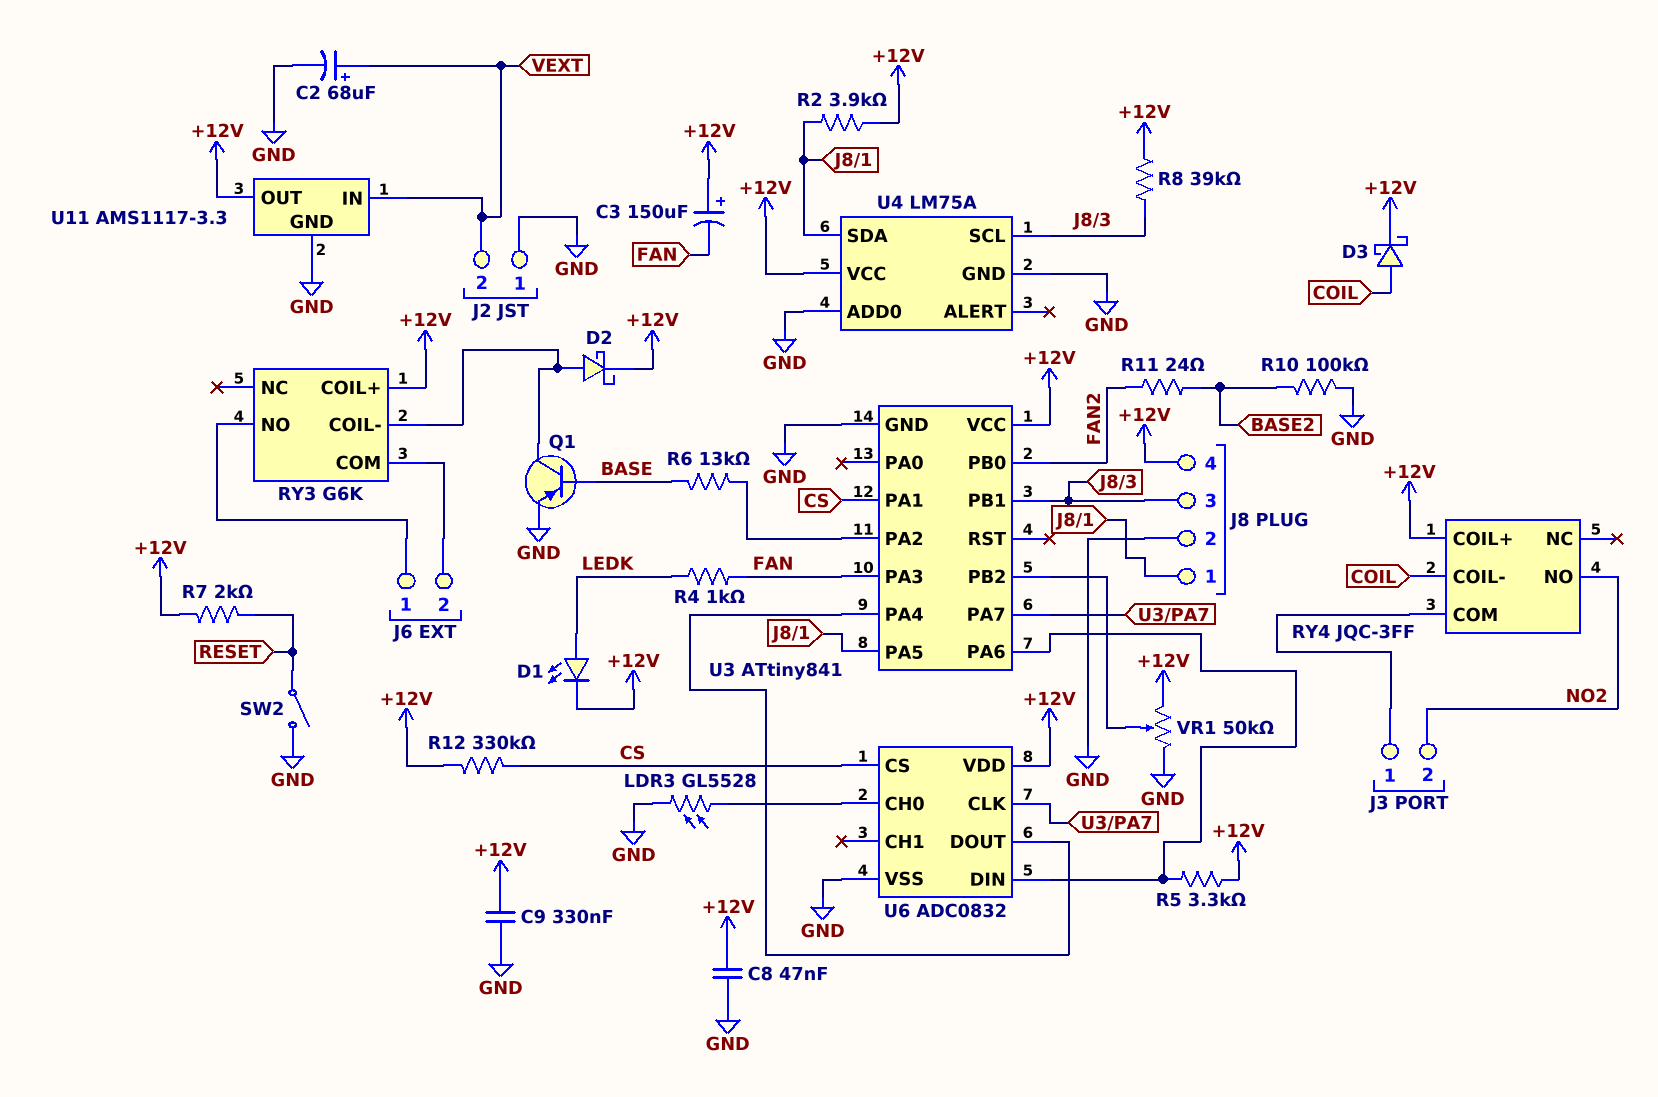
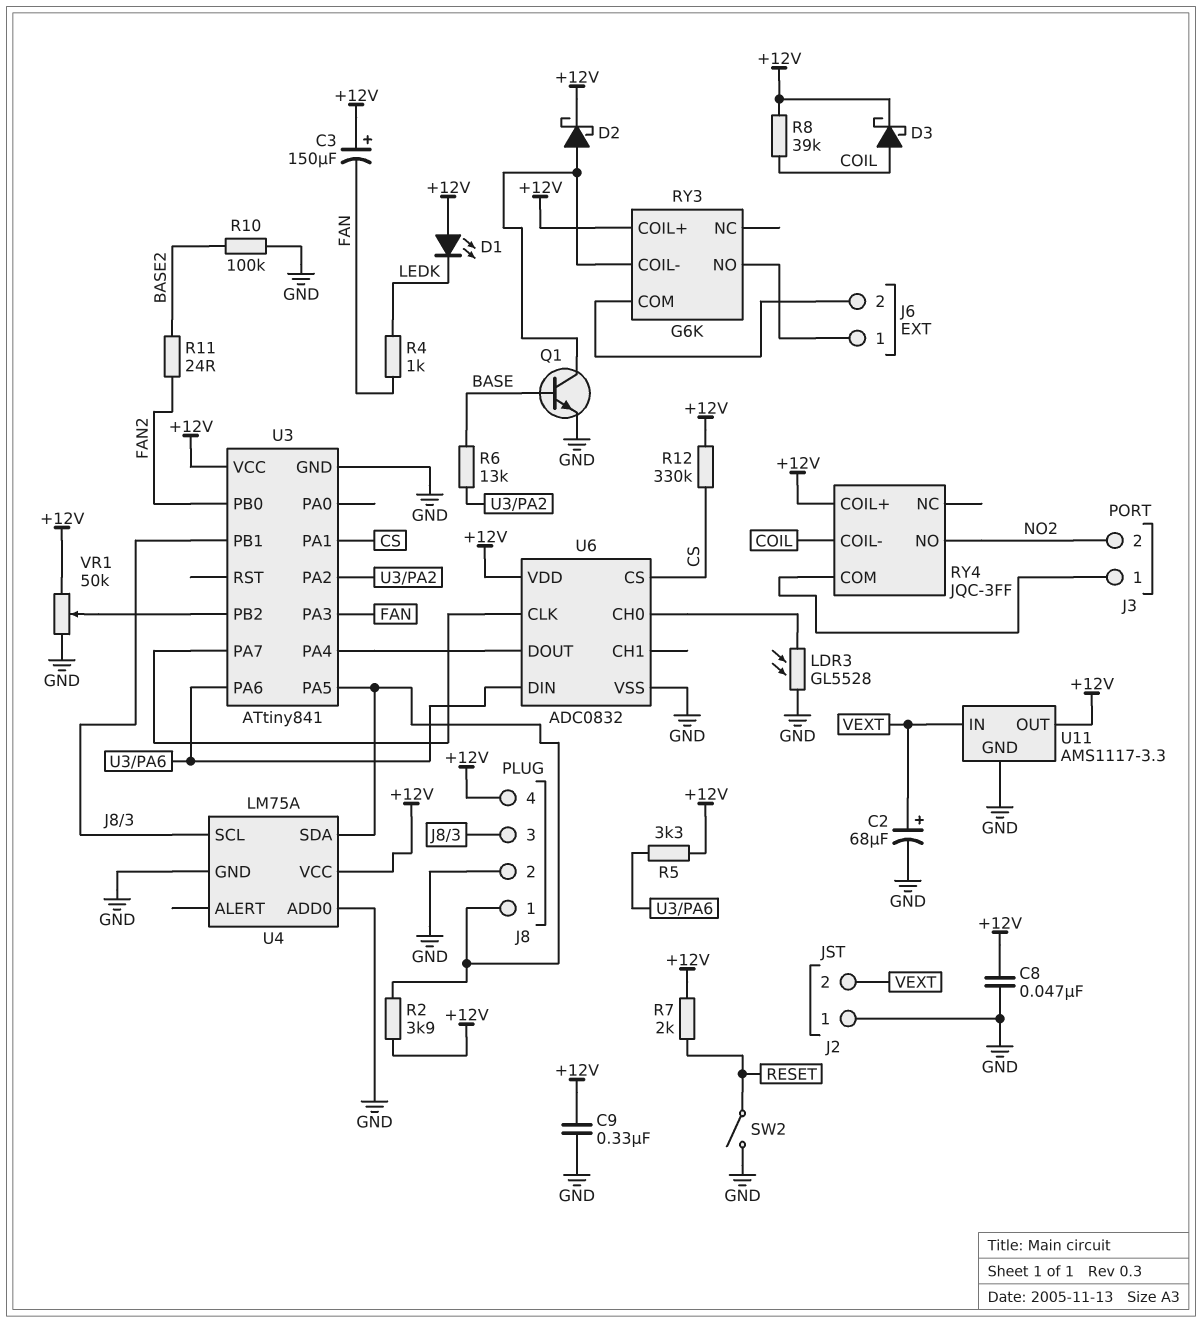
D1: LED (A LEDK, K +12V) -> LED (A +12V, K LEDK)
Q1: PNP (B BASE, C RY3/COIL-, E GND) -> NPN (B BASE, C RY3/COIL-, E GND)
R8: 39k (+12V, J8/3) -> 39k (+12V, COIL)

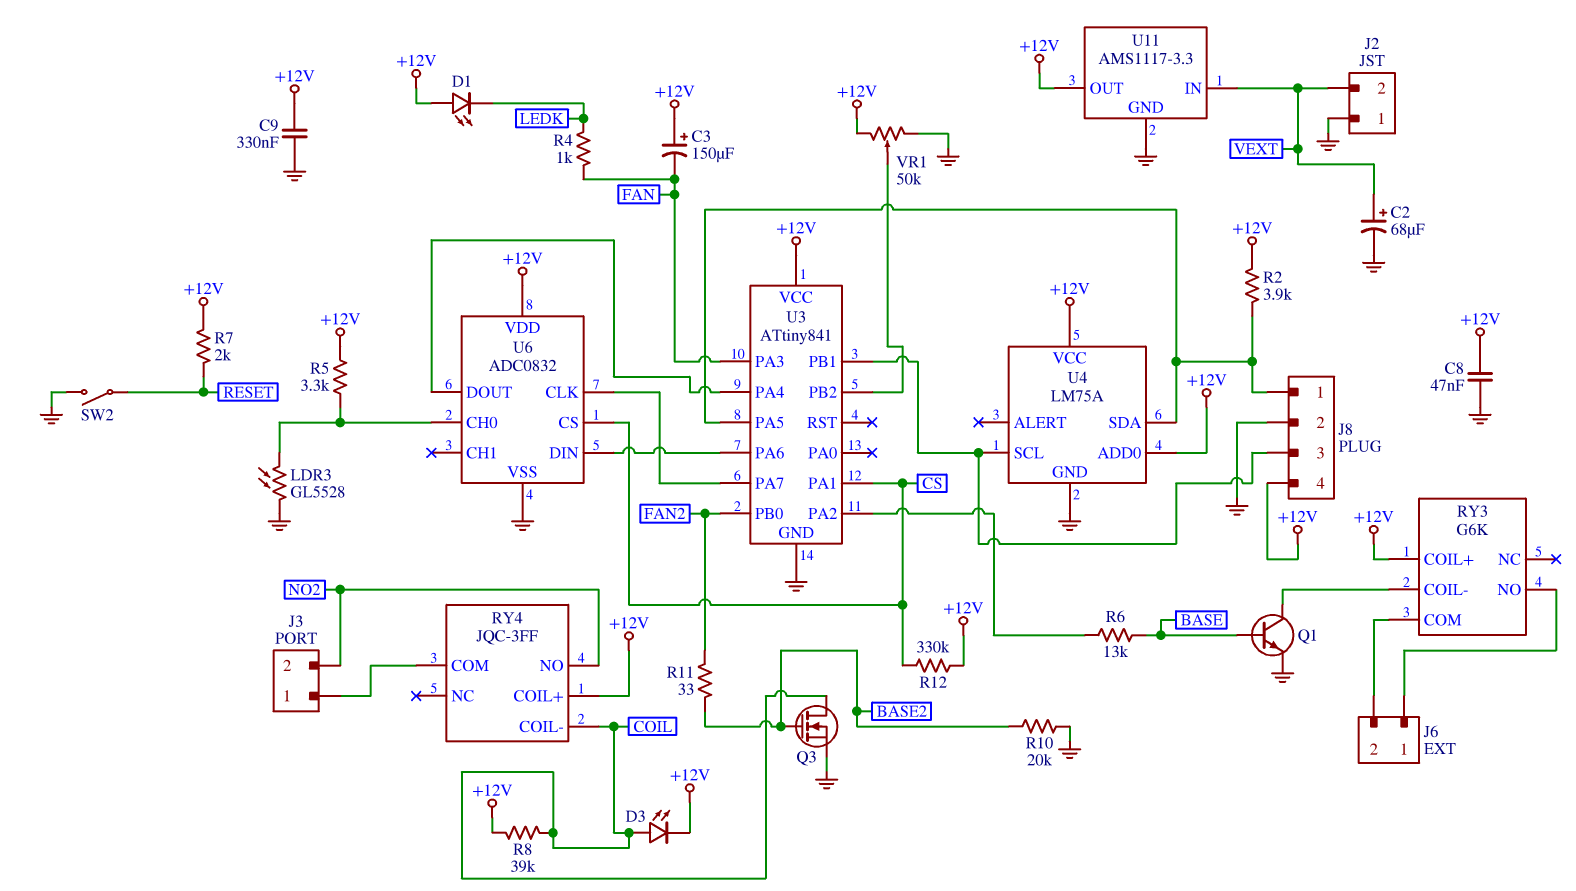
D2: schottky (A RY3/COIL-, K +12V) -> none
D3: schottky (A COIL, K +12V) -> LED (A COIL, K +12V)
Q3: none -> NMOS (G BASE2, D COIL, S GND)
R5: 3.3k (+12V, U3/PA6) -> 3.3k (+12V, U6/CH0)
R10: 100k (BASE2, GND) -> 20k (BASE2, GND)
R11: 24 (BASE2, FAN2) -> 33 (BASE2, FAN2)
U4 pin ADD0: GND -> +12V

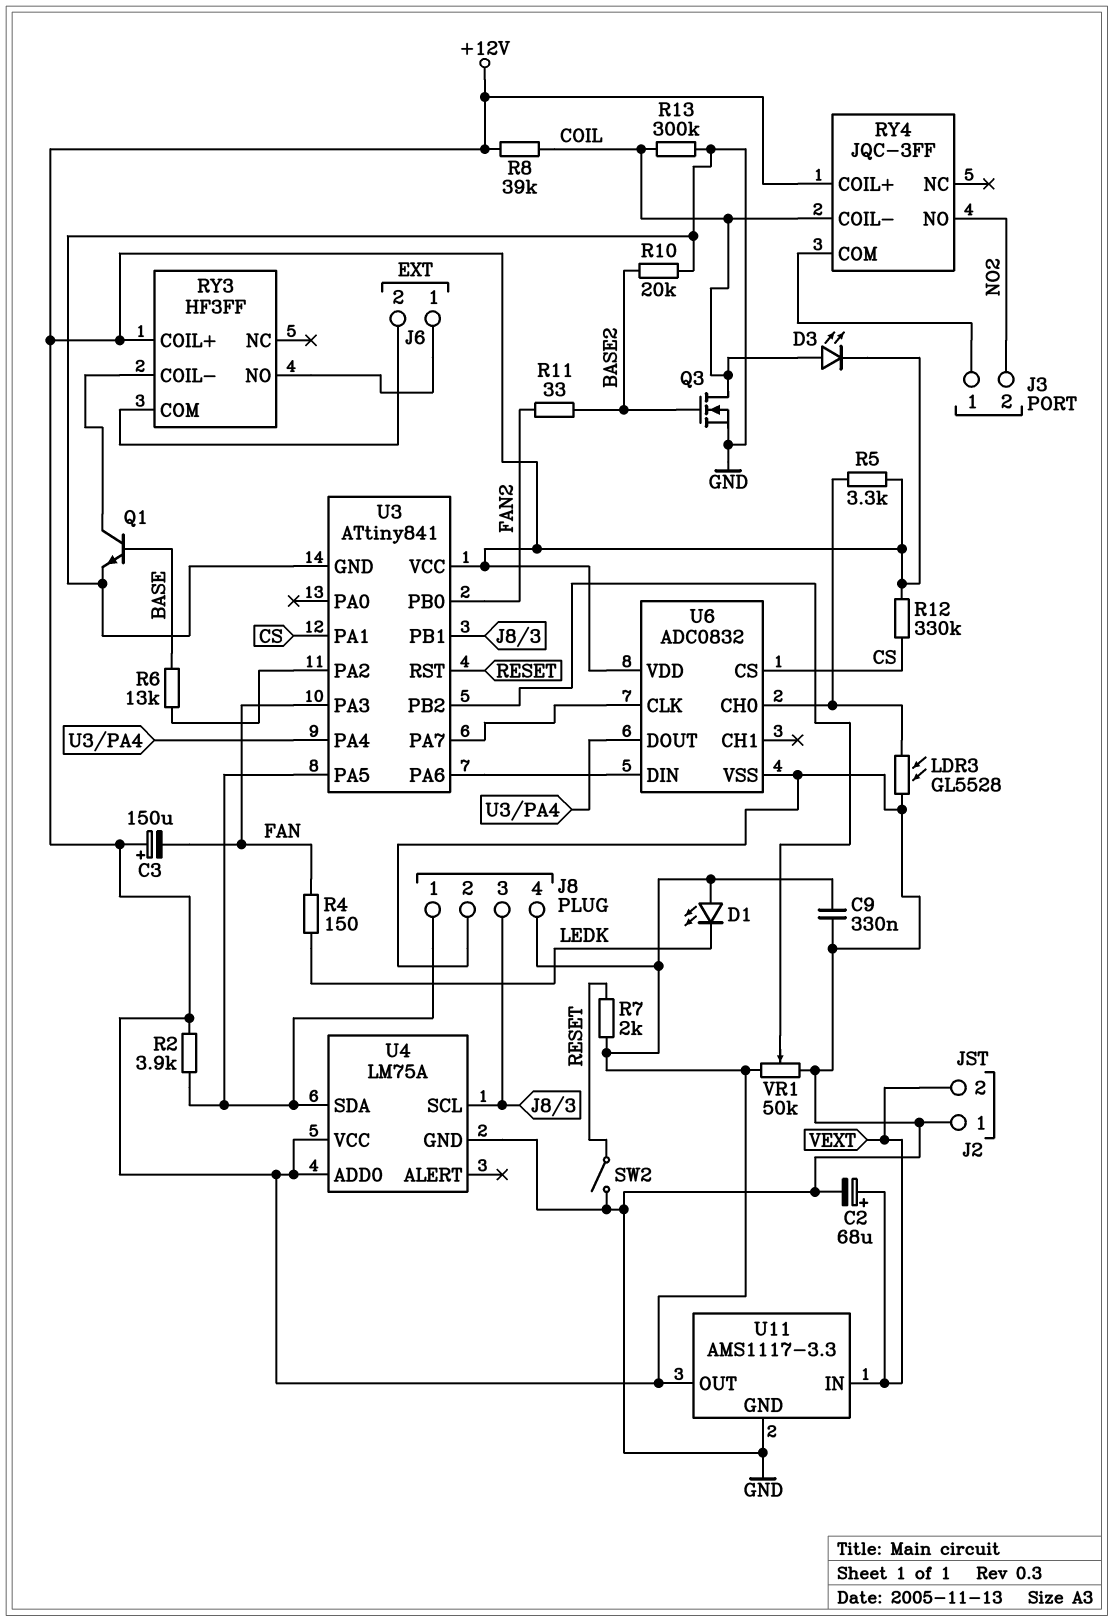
C8: 47nF (+12V, GND) -> none
R4: 1k (FAN, LEDK) -> 150 (FAN, LEDK)
R13: none -> 300k (COIL, GND)
RY3: G6K -> HF3FF
U3 pin RST: none -> RESET

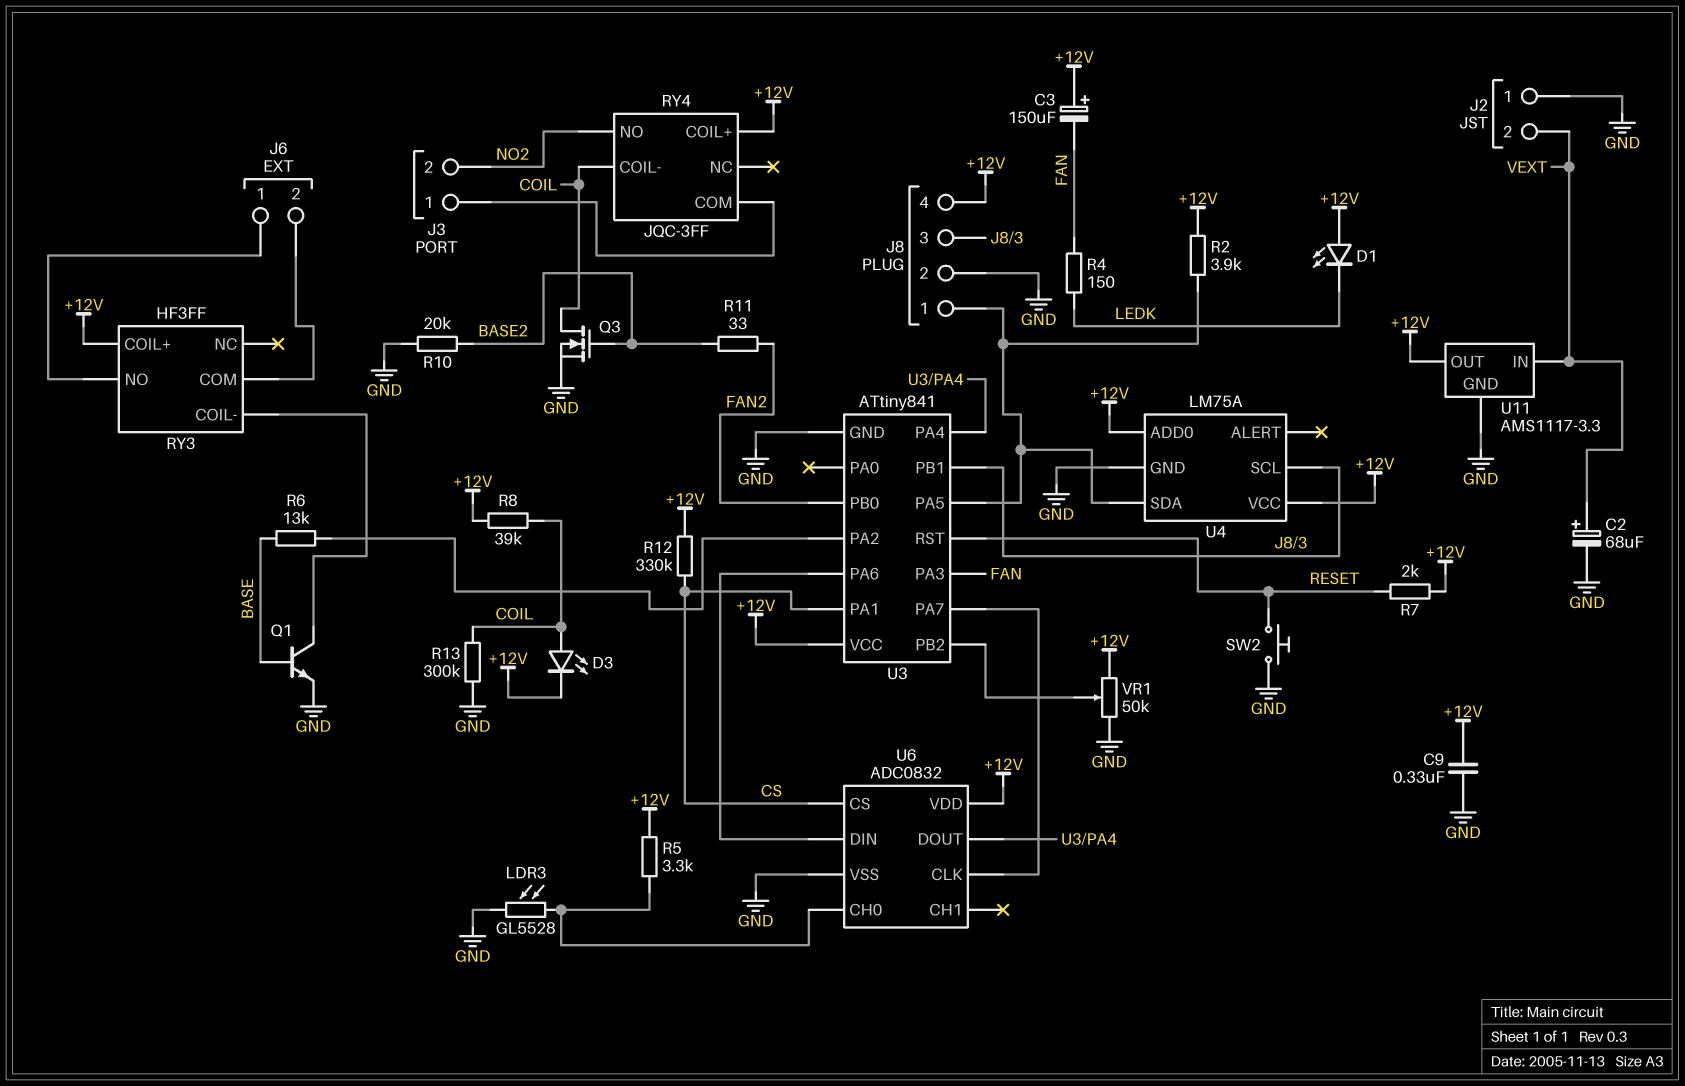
SW2: switch (GND, RESET) -> button (GND, RESET)

